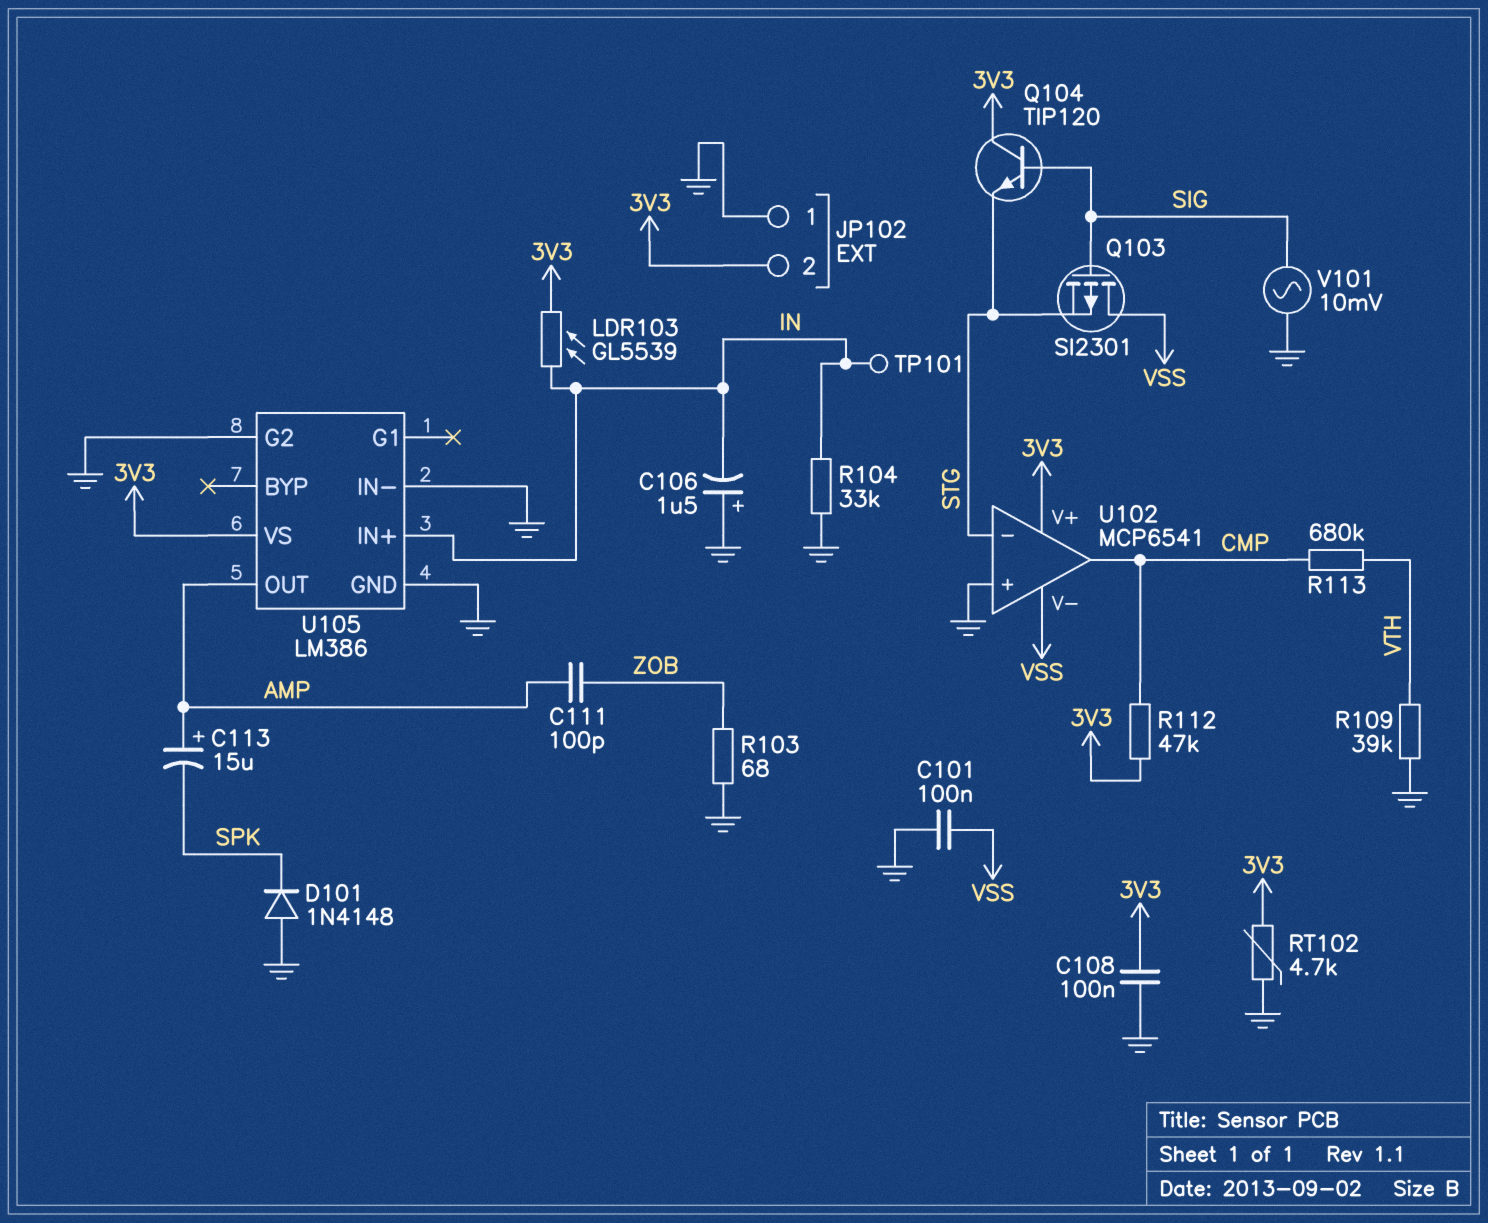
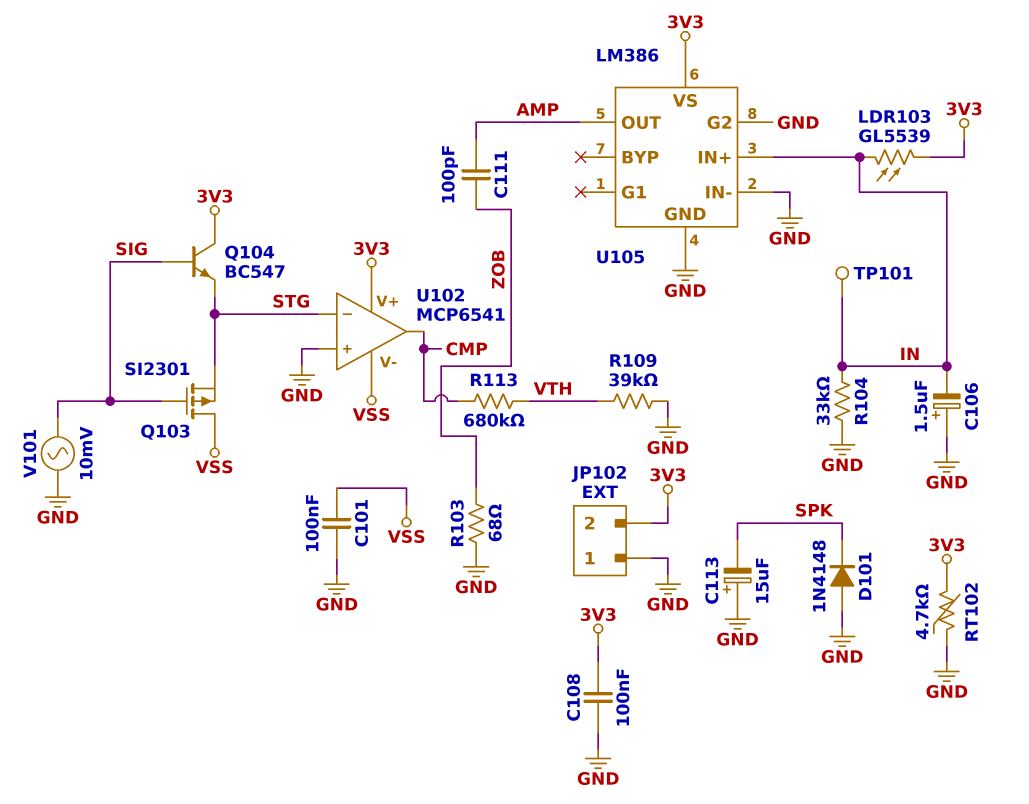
C113: 15uF (plus AMP, minus SPK) -> 15uF (plus GND, minus SPK)
Q104: NPN TIP120 (B SIG, C 3V3, E STG) -> NPN BC547 (B SIG, C 3V3, E STG)
R112: 47k (3V3, CMP) -> none

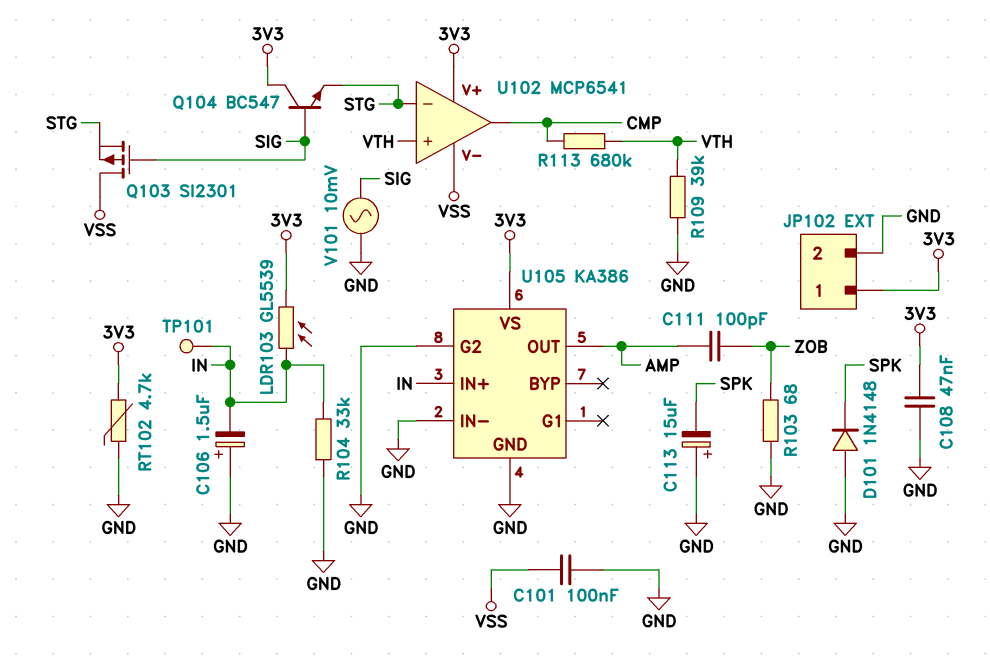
C108: 100nF (3V3, GND) -> 47nF (3V3, GND)
JP102 pin 1: GND -> 3V3
JP102 pin 2: 3V3 -> GND
U102 pin in+: GND -> VTH
U105: LM386 -> KA386

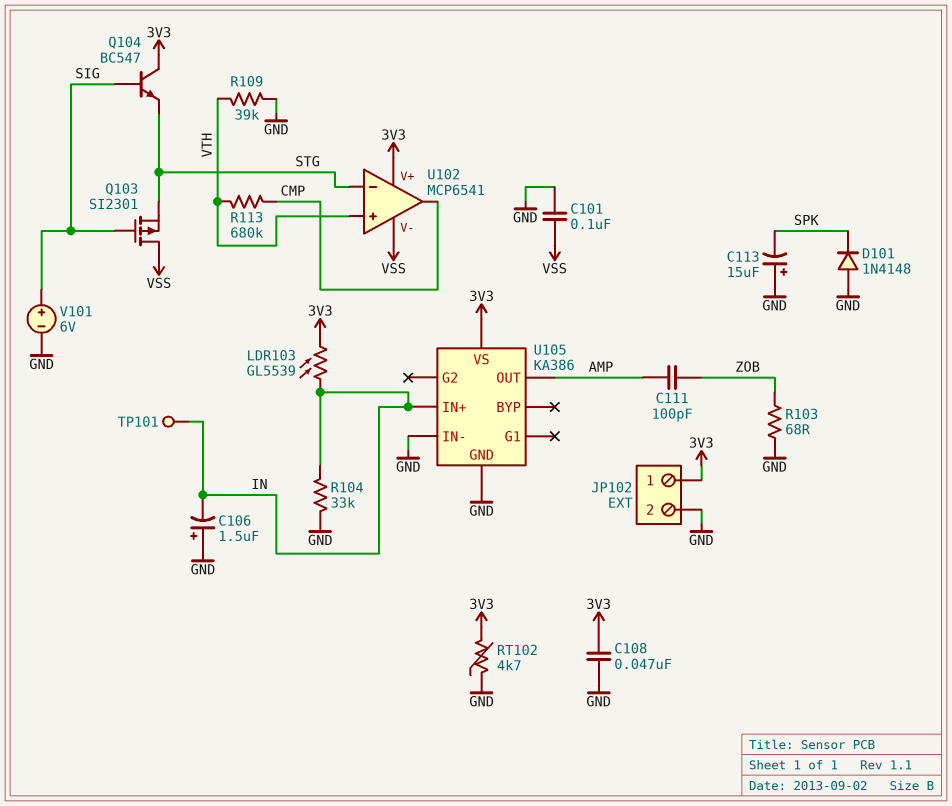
U105 pin G2: GND -> none
V101: AC 10mV (GND, SIG) -> 6V (plus SIG, minus GND)

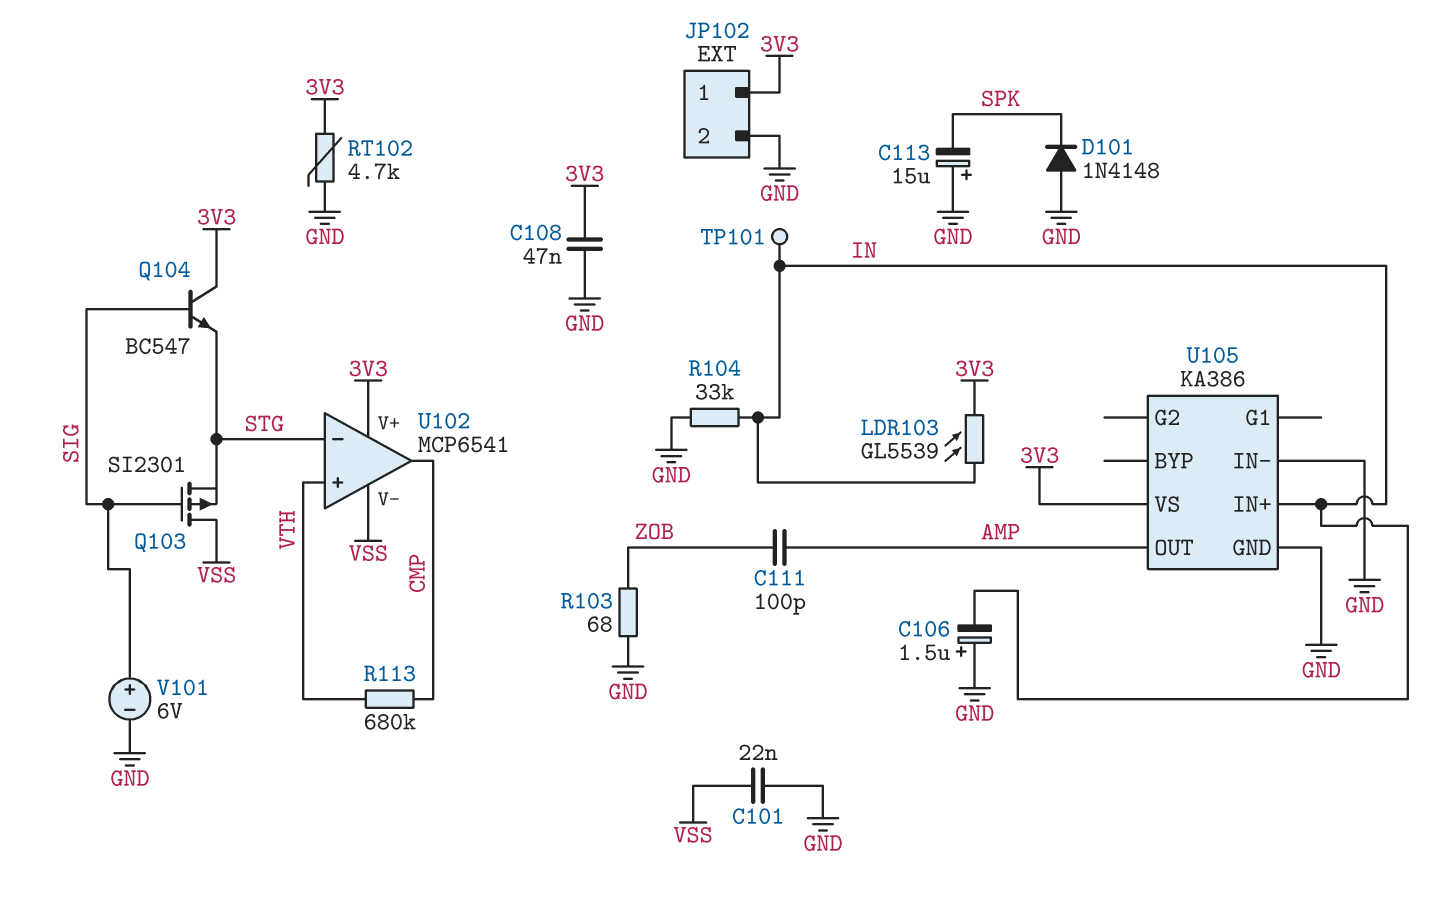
C101: 100nF (GND, VSS) -> 22nF (GND, VSS)
R109: 39k (GND, VTH) -> none

